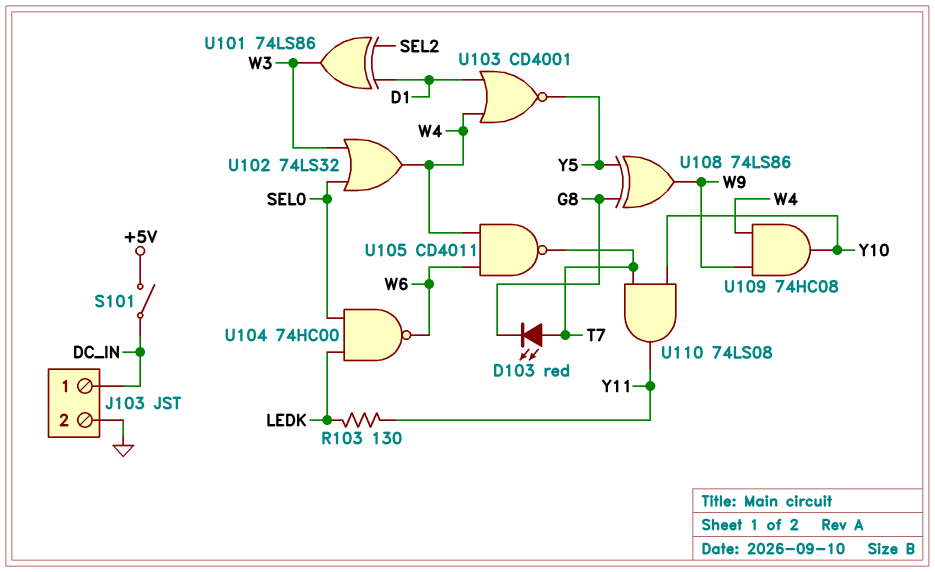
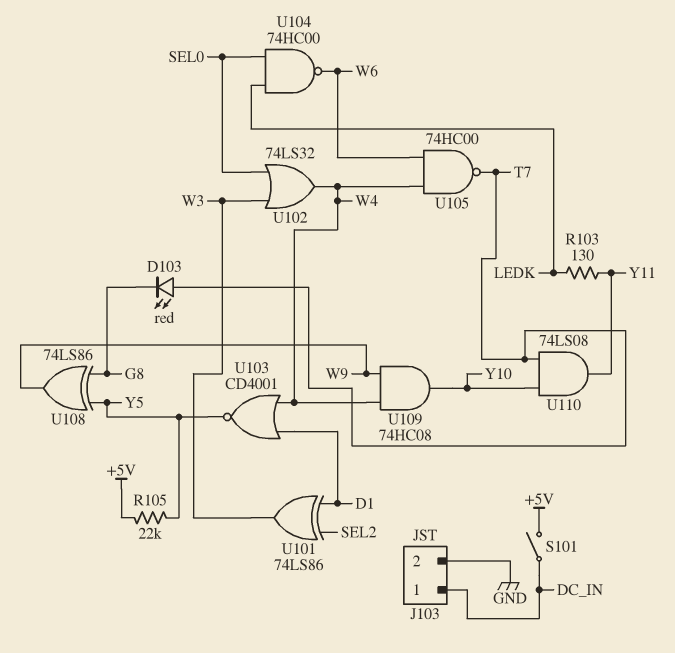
R105: none -> 22k (+5V, Y5)
U105: NAND CD4011 (in W4, in W6, out T7) -> NAND 74HC00 (in W4, in W6, out T7)

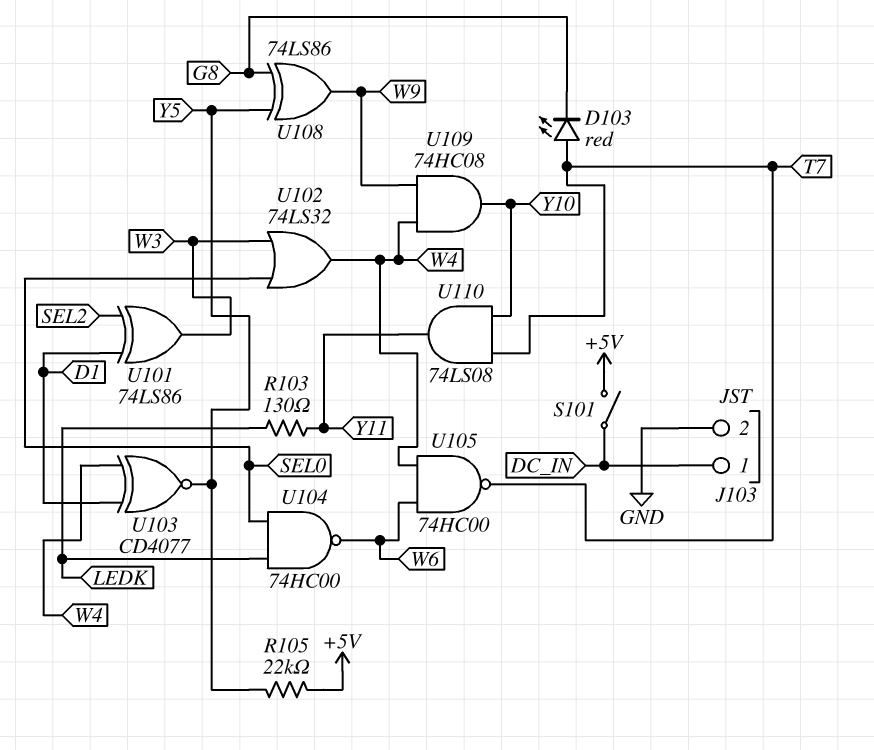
U103: NOR CD4001 (in D1, in W4, out Y5) -> XNOR CD4077 (in D1, in W4, out Y5)

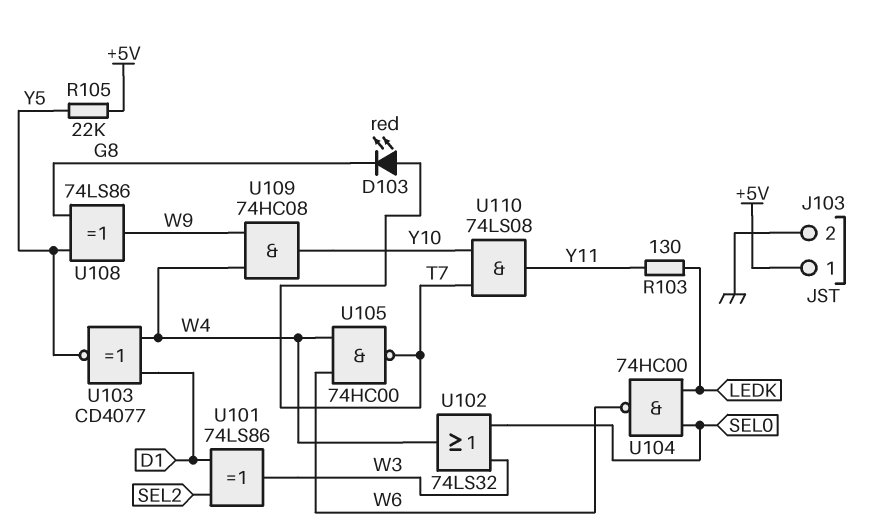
J103 pin 1: DC_IN -> +5V
S101: switch (+5V, DC_IN) -> none

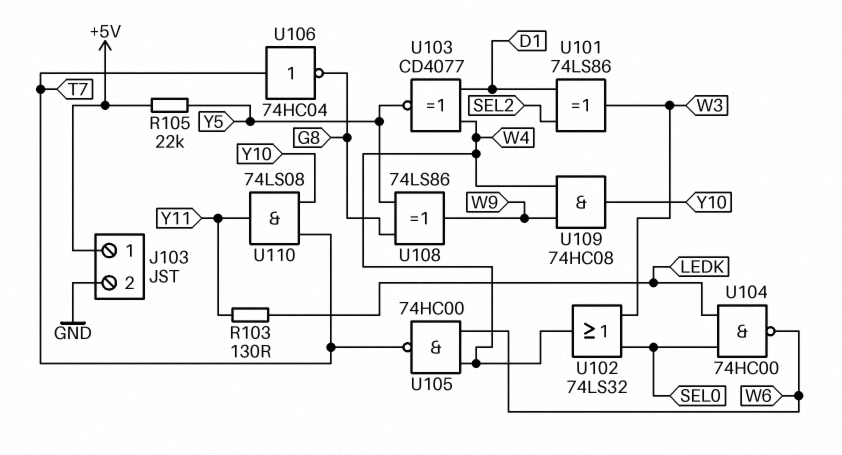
D103: LED red (A T7, K G8) -> none
U106: none -> NOT 74HC04 (in T7, out G8)

